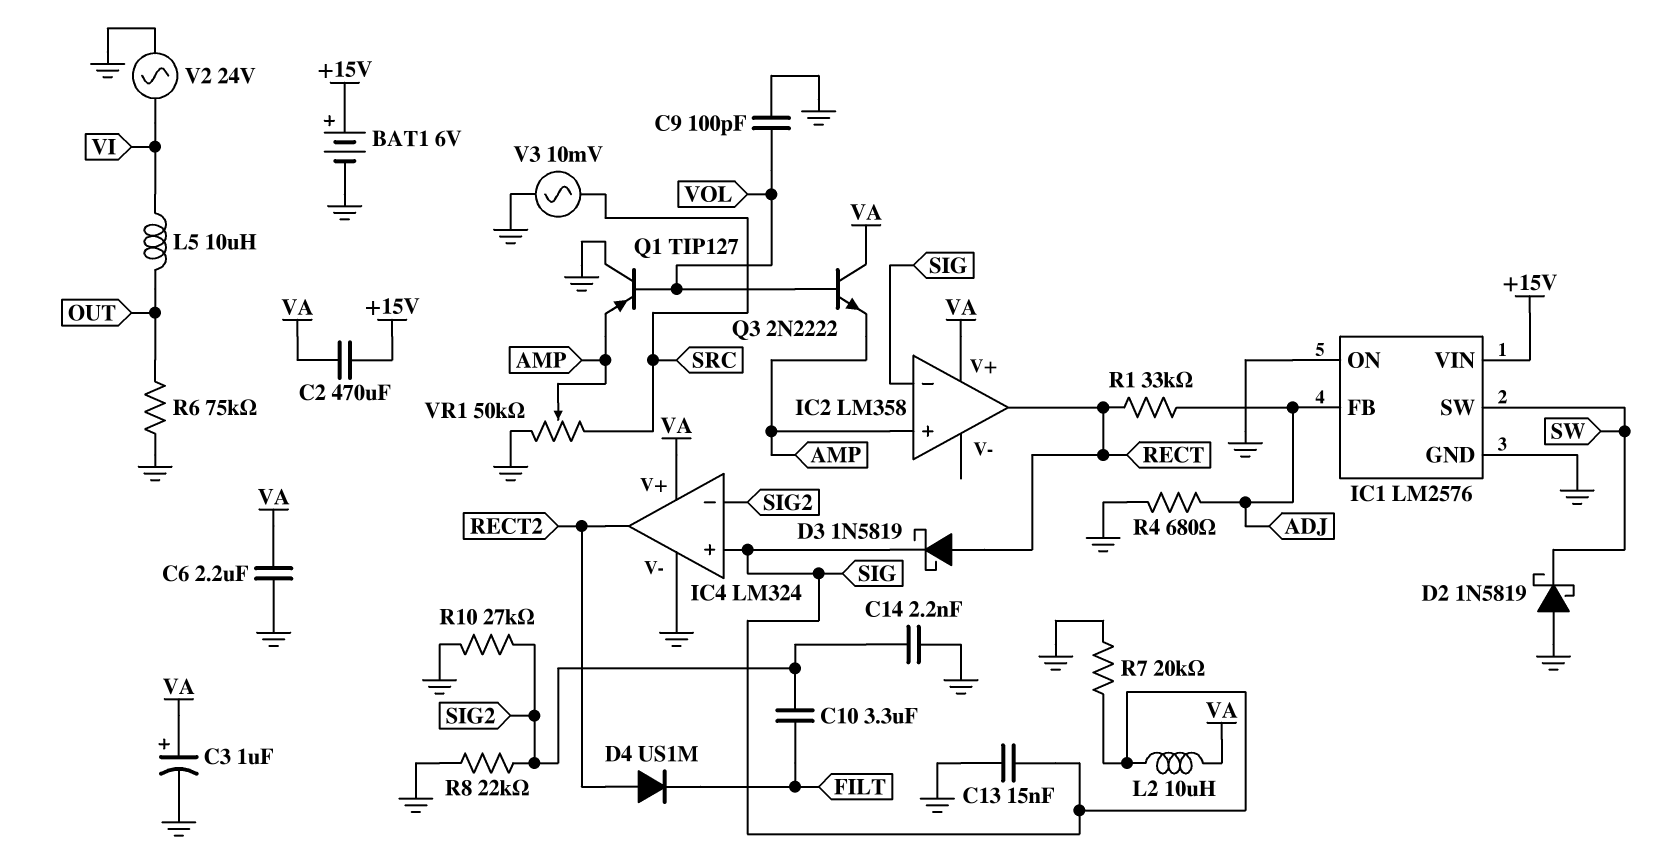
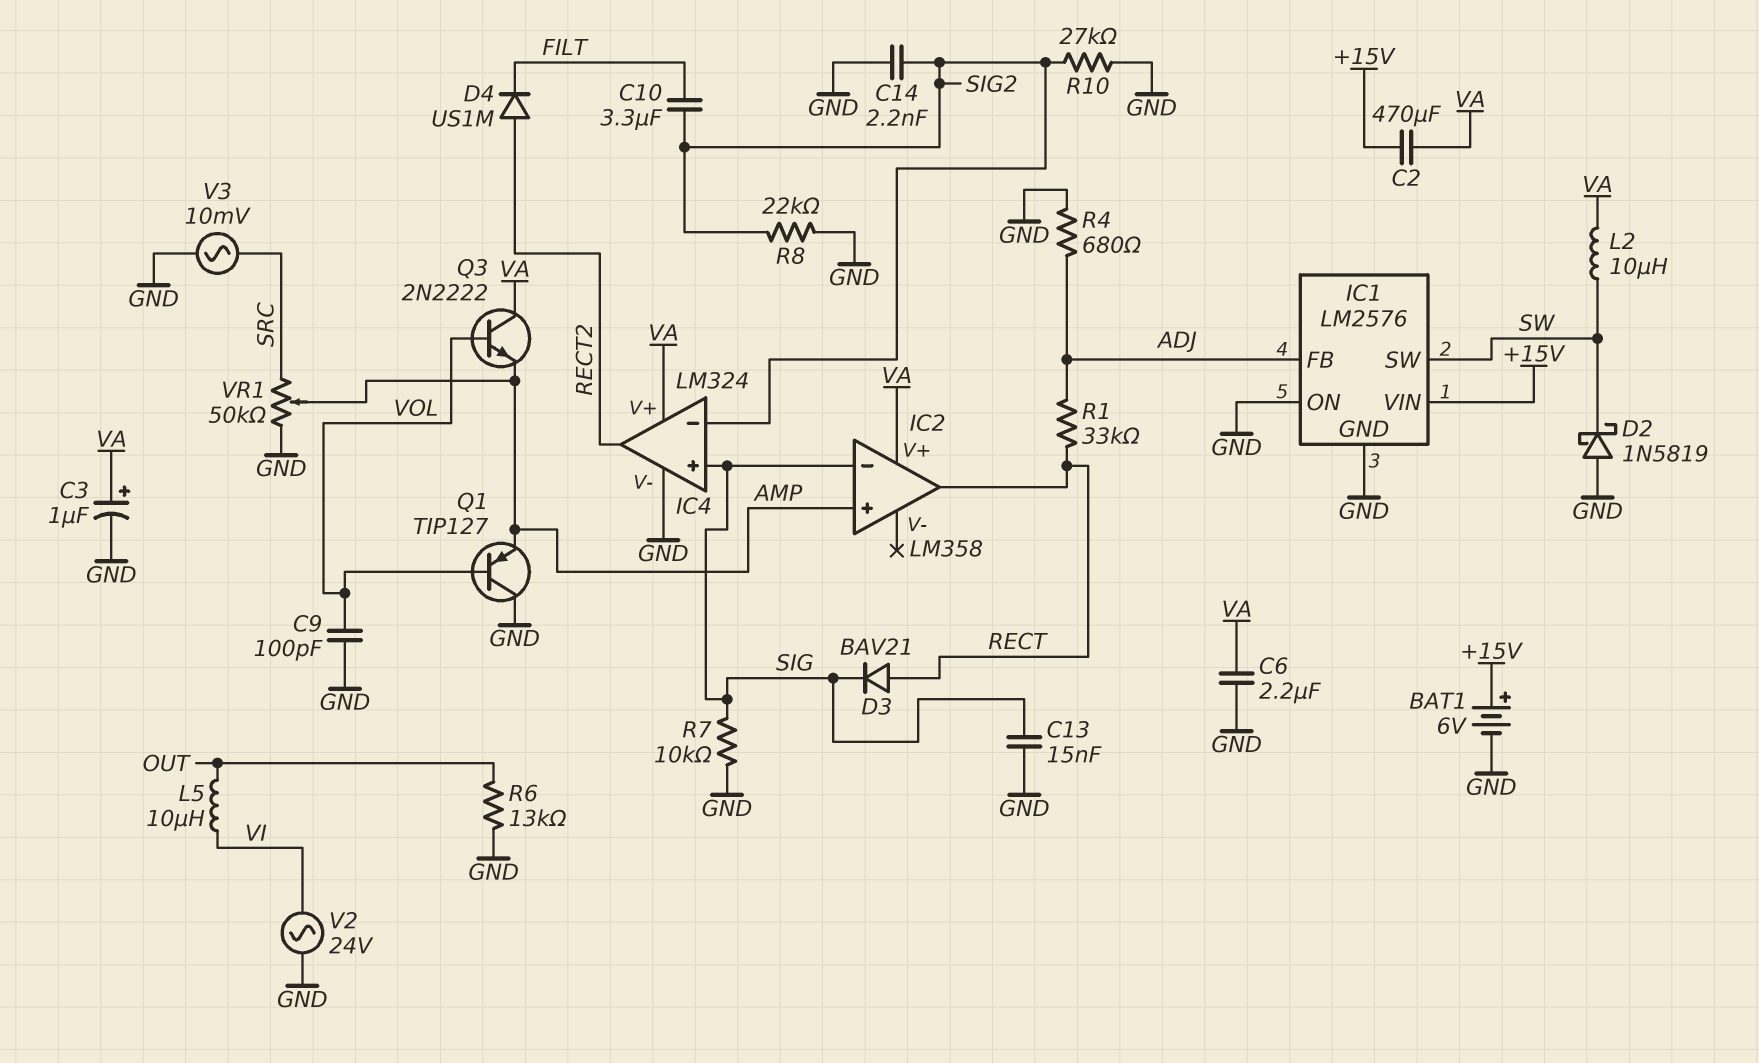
D3: schottky 1N5819 (A RECT, K SIG) -> diode BAV21 (A RECT, K SIG)
L2: 10uH (SIG, VA) -> 10uH (SW, VA)
R6: 75k (GND, OUT) -> 13k (GND, OUT)
R7: 20k (GND, SIG) -> 10k (GND, SIG)

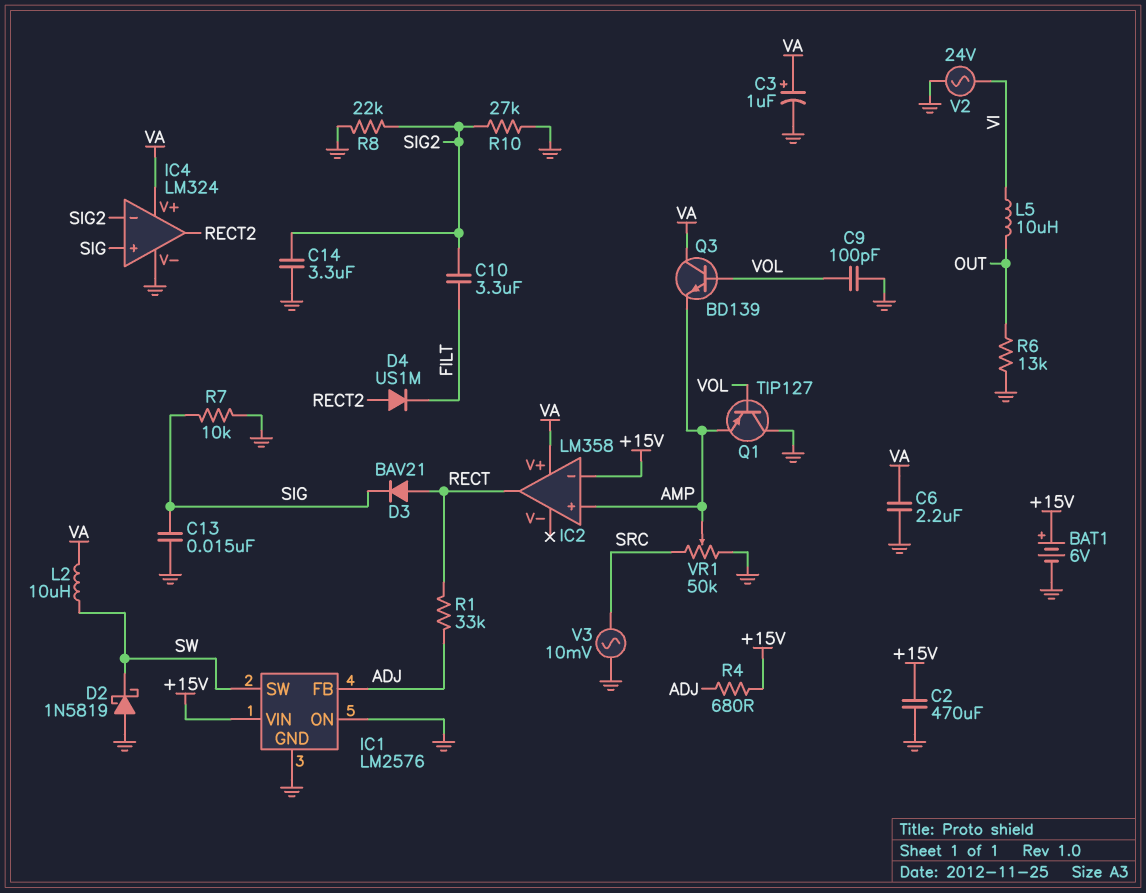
C2: 470uF (+15V, VA) -> 470uF (+15V, GND)
C14: 2.2nF (GND, SIG2) -> 3.3uF (GND, SIG2)
IC2 pin in-: SIG -> +15V
Q3: NPN 2N2222 (B VOL, C VA, E AMP) -> NPN BD139 (B VOL, C VA, E AMP)
R4: 680 (ADJ, GND) -> 680 (+15V, ADJ)

